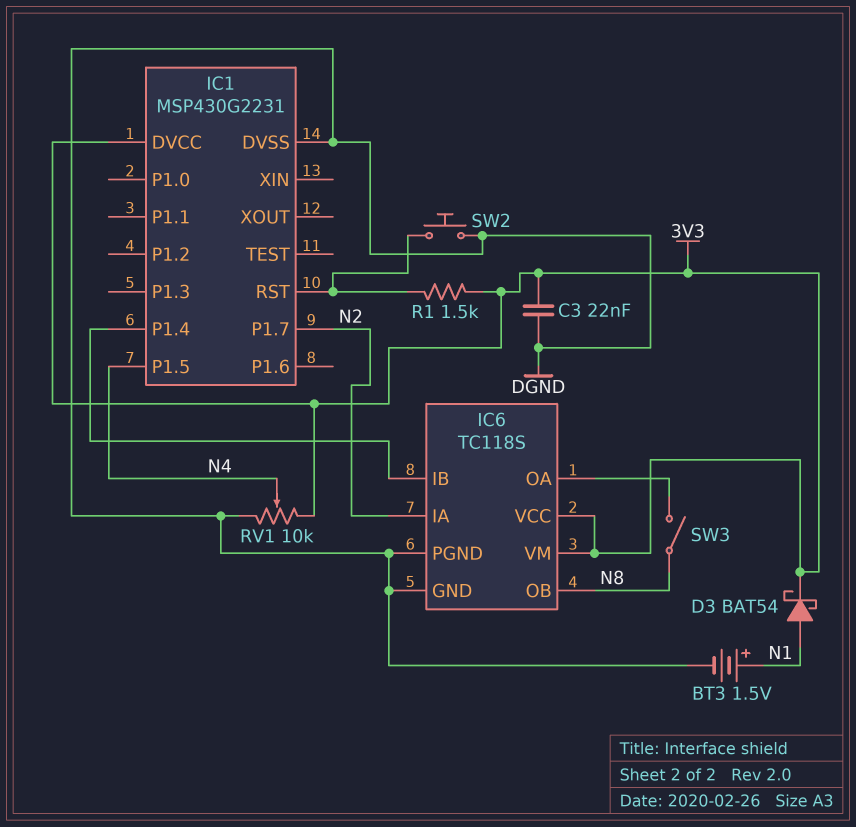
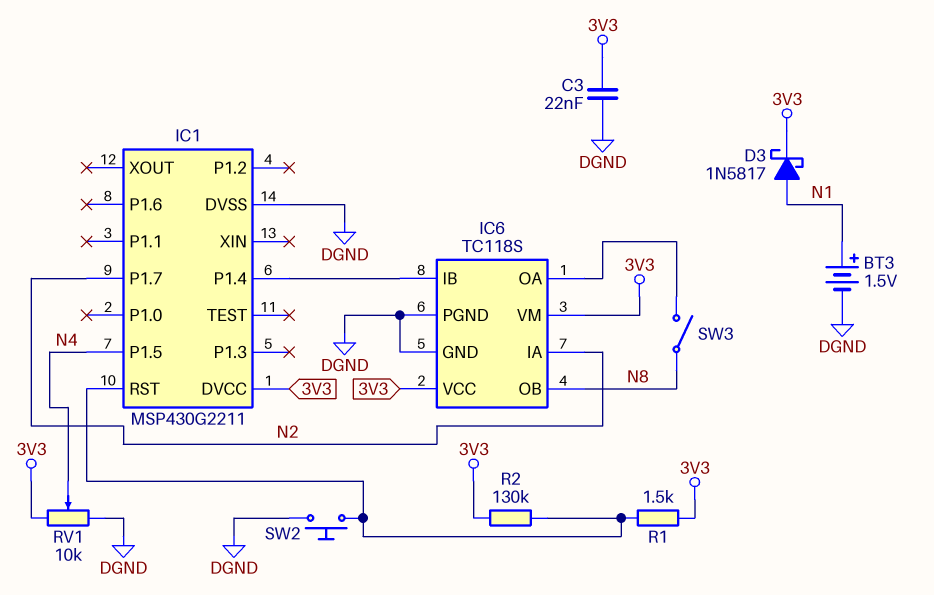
D3: schottky BAT54 (A N1, K 3V3) -> schottky 1N5817 (A N1, K 3V3)
IC1: MSP430G2231 -> MSP430G2211
R2: none -> 130k (3V3, IC1/RST)

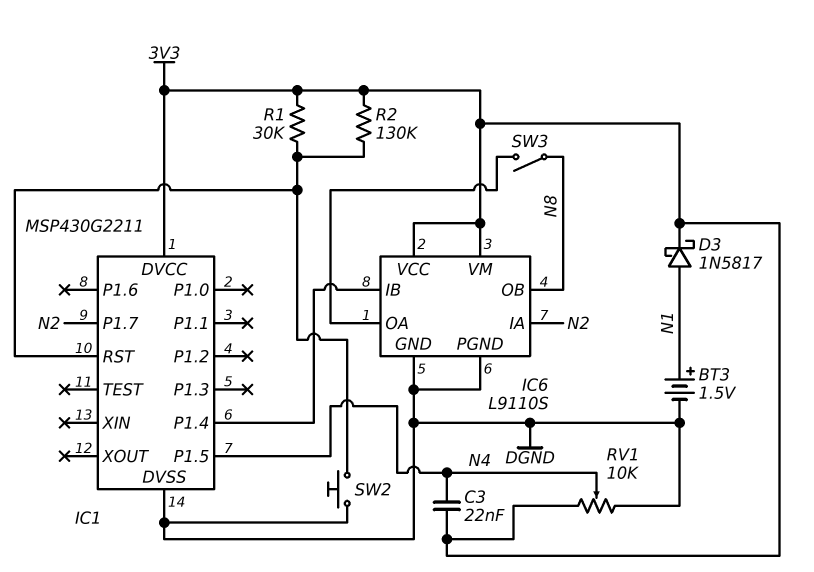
C3: 22nF (3V3, DGND) -> 22nF (3V3, N4)
IC6: TC118S -> L9110S
R1: 1.5k (3V3, IC1/RST) -> 30k (3V3, IC1/RST)

